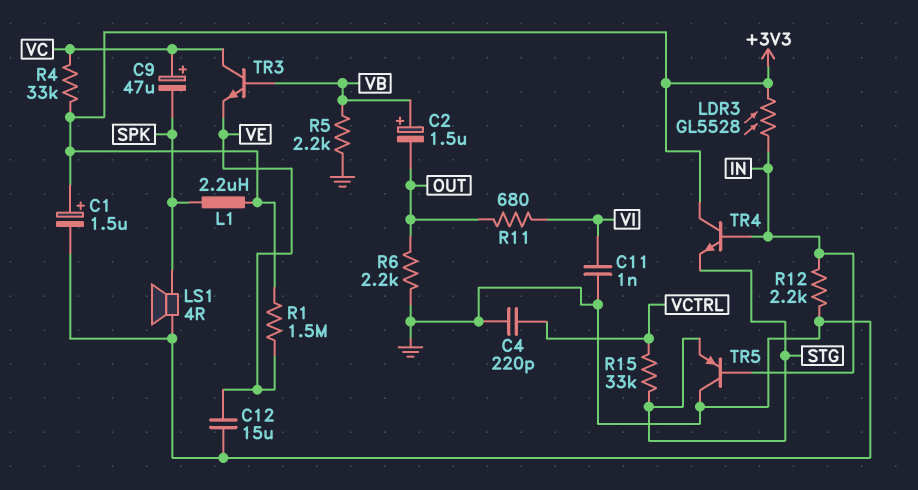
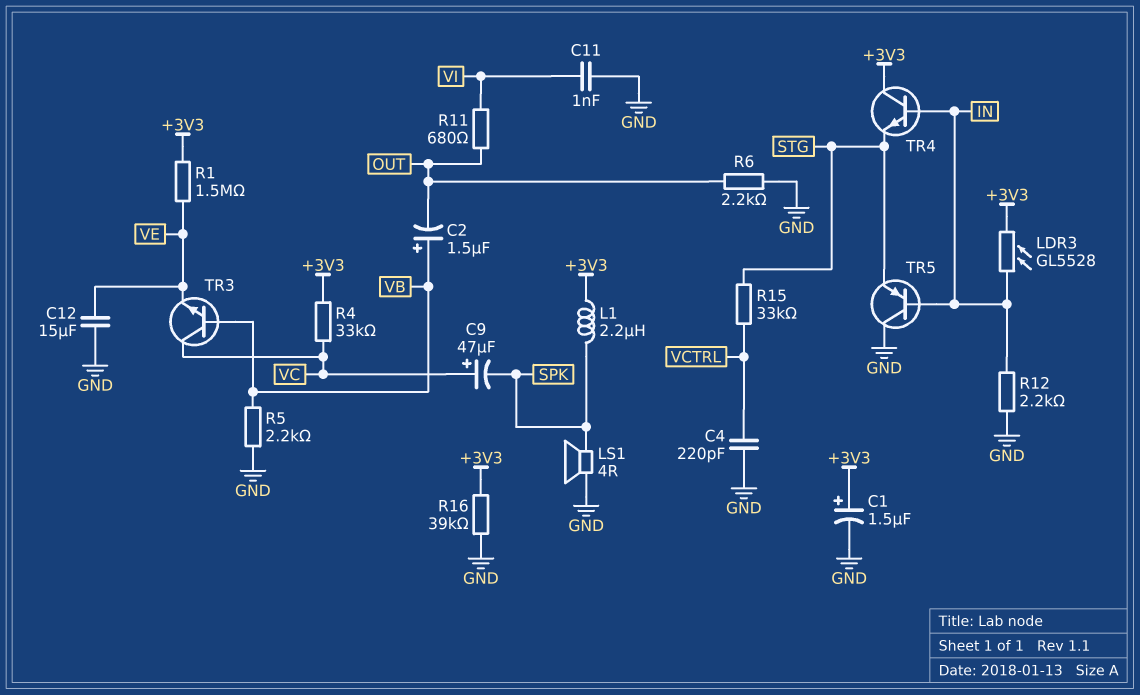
R16: none -> 39k (+3V3, GND)

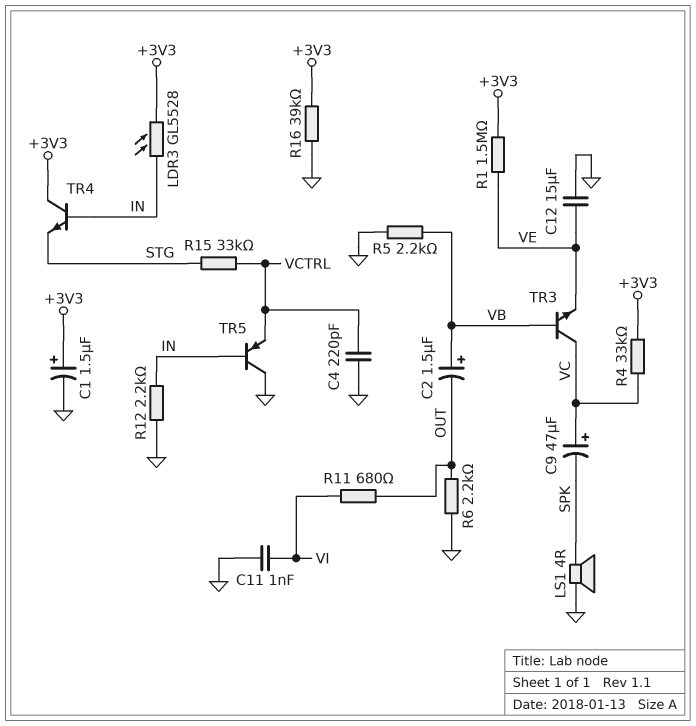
L1: 2.2uH (+3V3, SPK) -> none
TR5: PNP (B IN, C GND, E STG) -> PNP (B IN, C GND, E VCTRL)

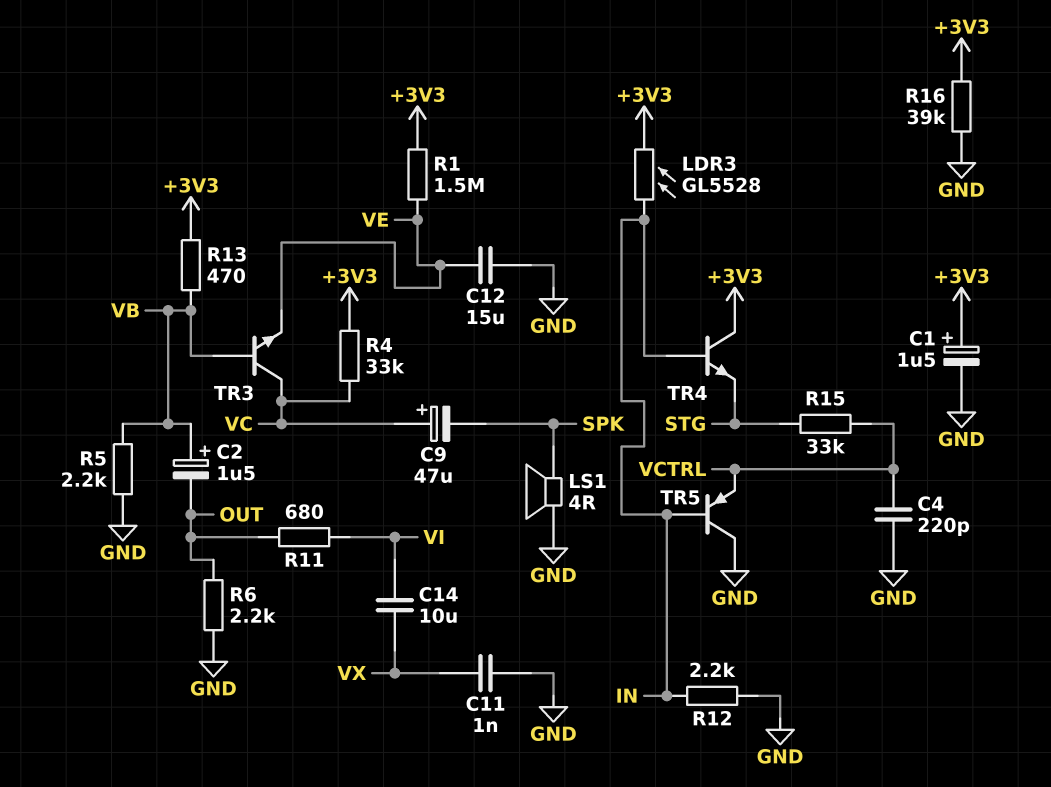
C11: 1nF (GND, VI) -> 1nF (GND, VX)
C14: none -> 10uF (VI, VX)
R13: none -> 470 (+3V3, VB)

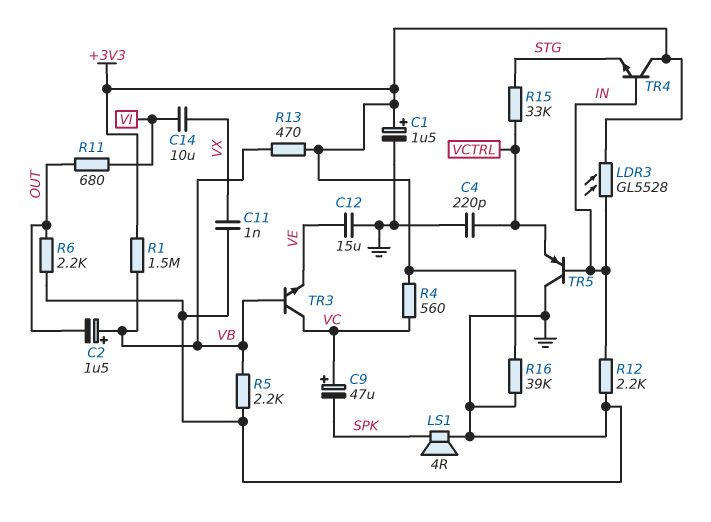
R1: 1.5M (+3V3, VE) -> 1.5M (+3V3, VB)
R4: 33k (+3V3, VC) -> 560 (+3V3, VC)

